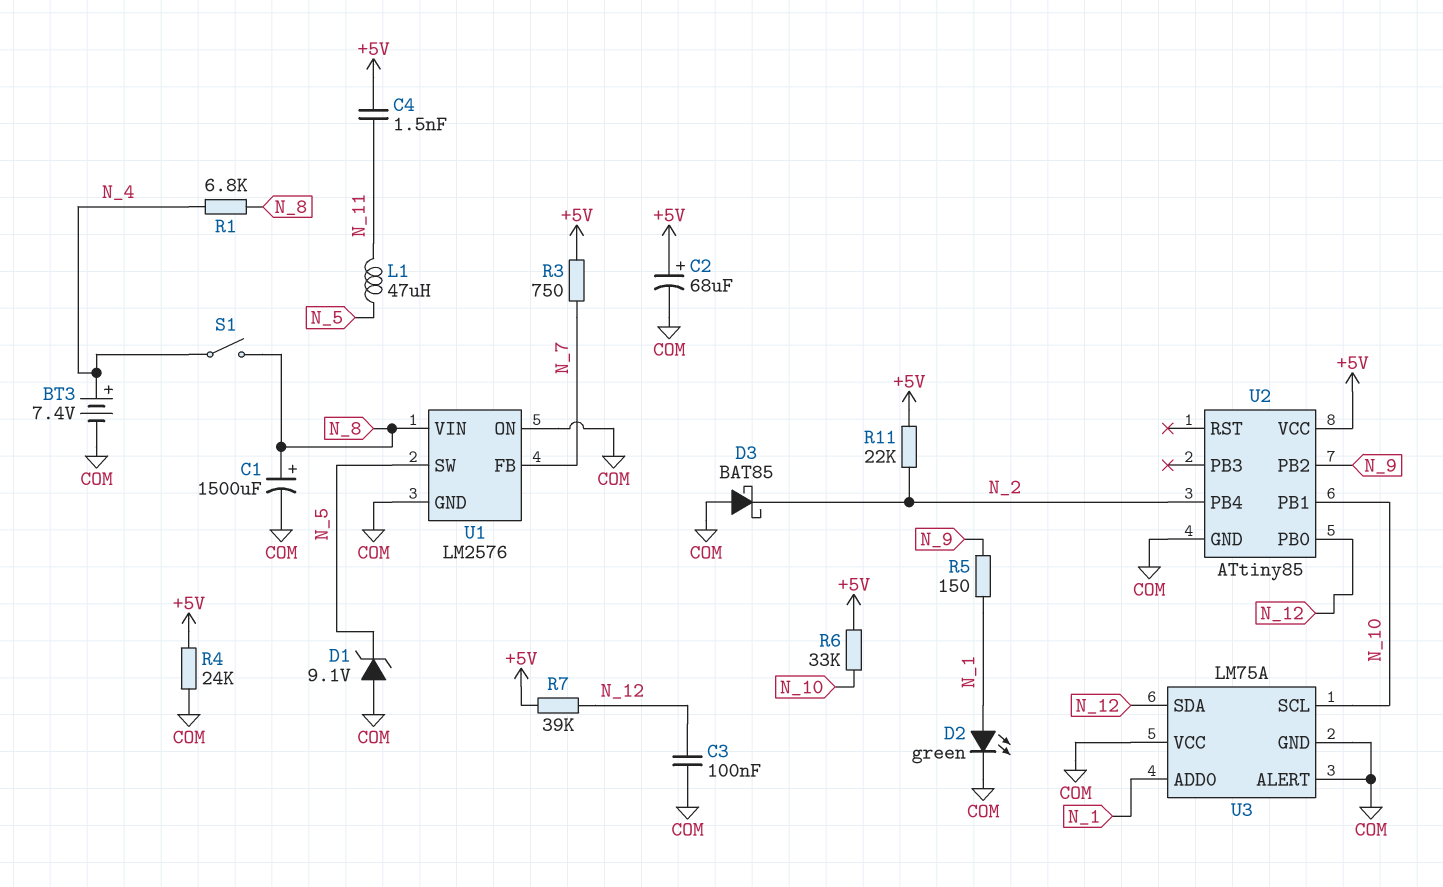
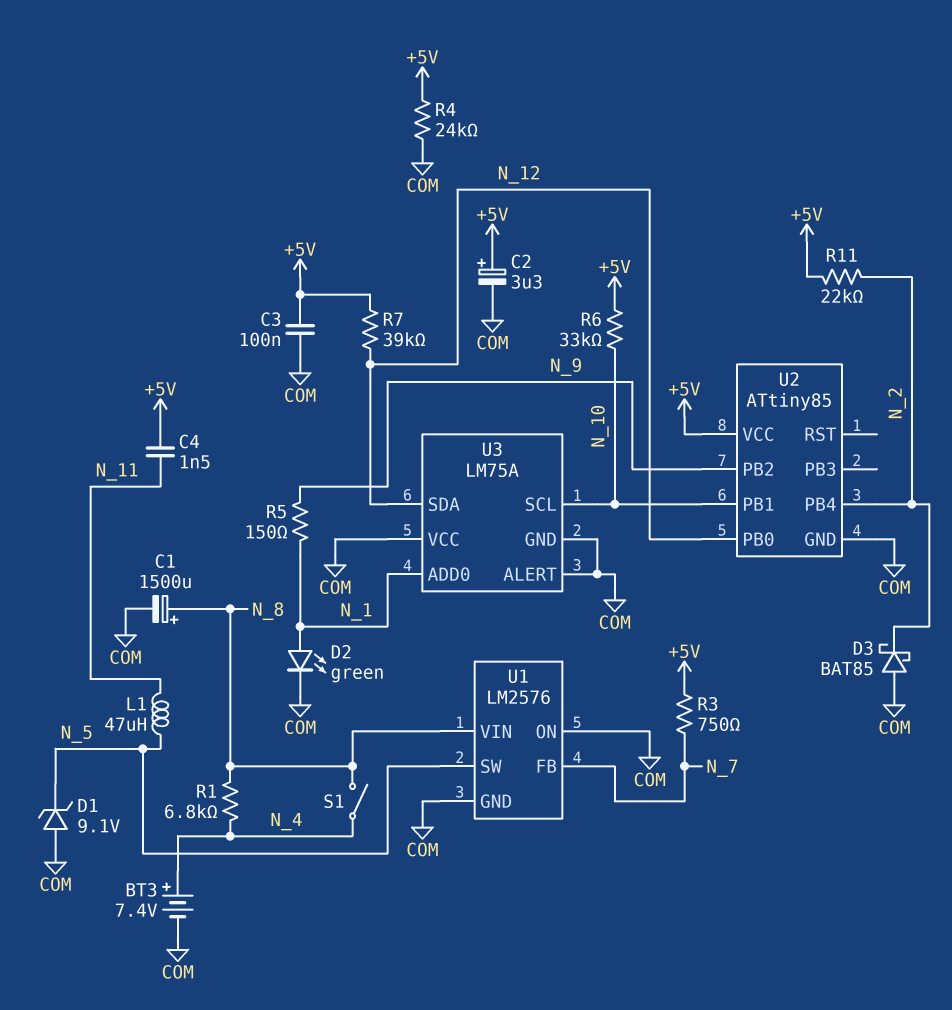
C2: 68uF (plus +5V, minus COM) -> 3.3uF (plus +5V, minus COM)
C3: 100nF (COM, N_12) -> 100nF (+5V, COM)

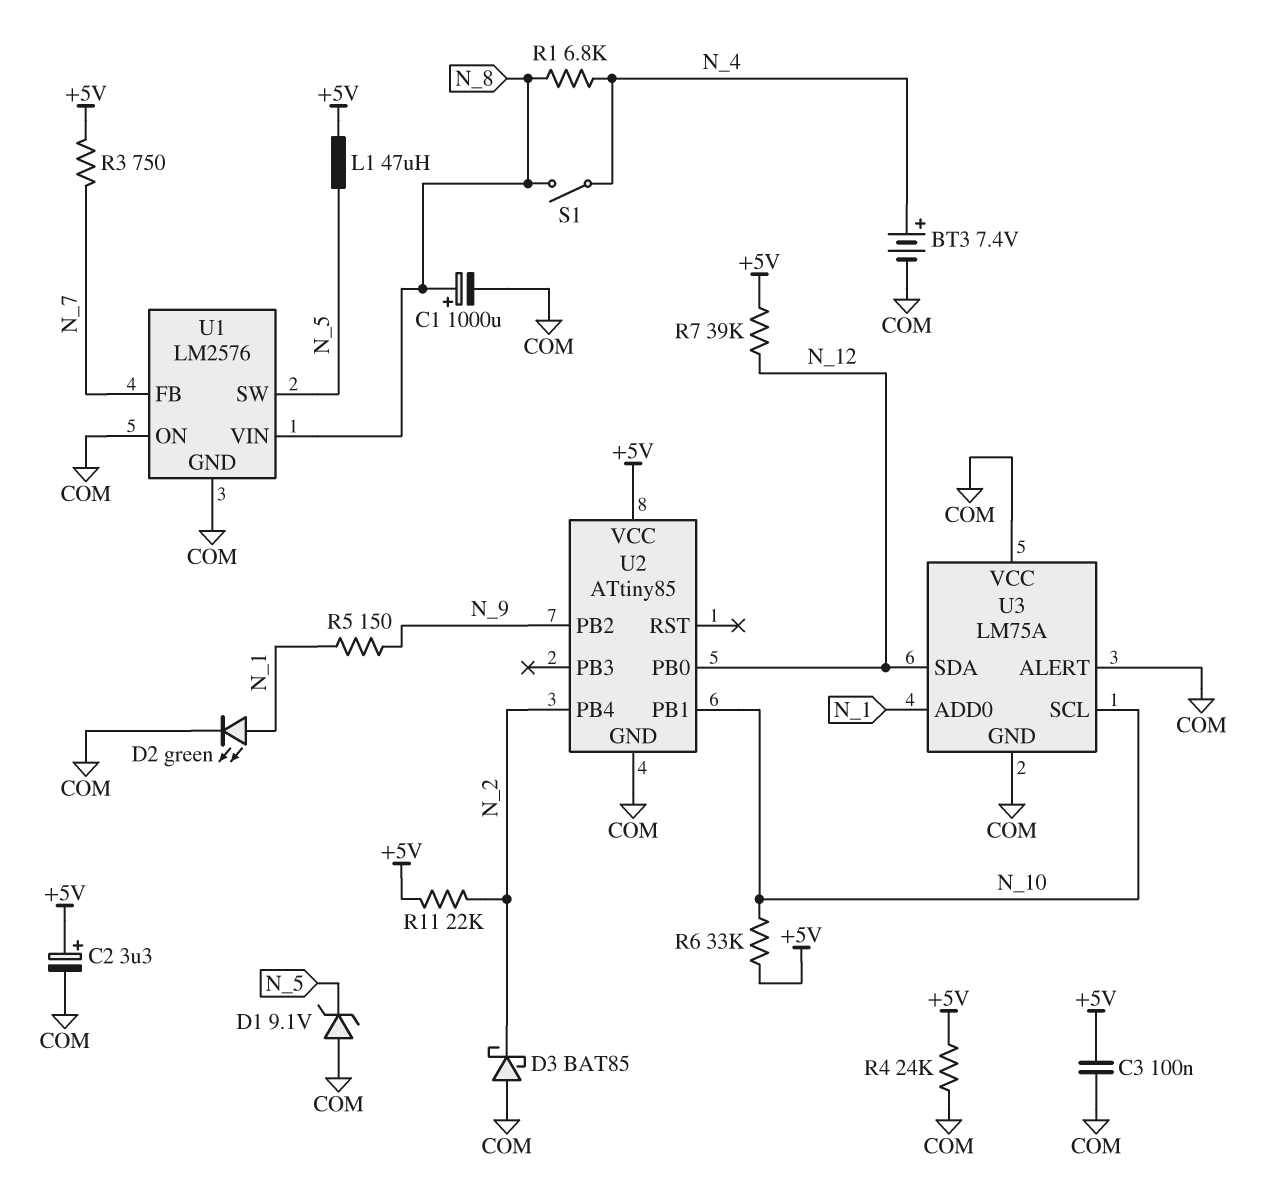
C1: 1500uF (plus N_8, minus COM) -> 1000uF (plus N_8, minus COM)
C4: 1.5nF (+5V, N_11) -> none
L1: 47uH (N_5, N_11) -> 47uH (+5V, N_5)

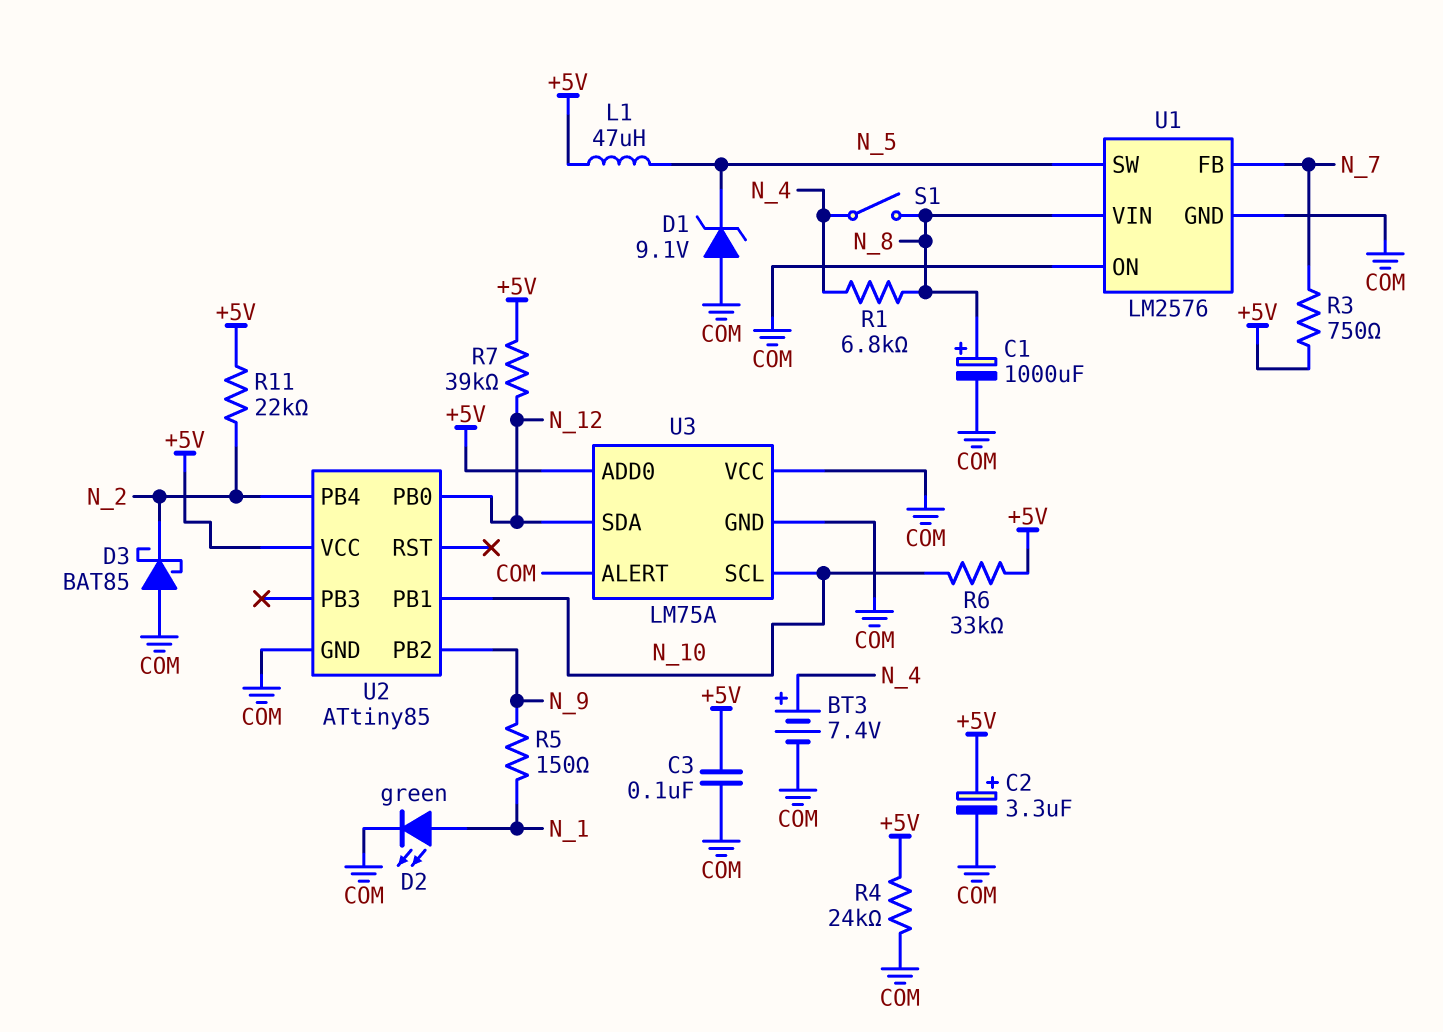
U3 pin ADD0: N_1 -> +5V

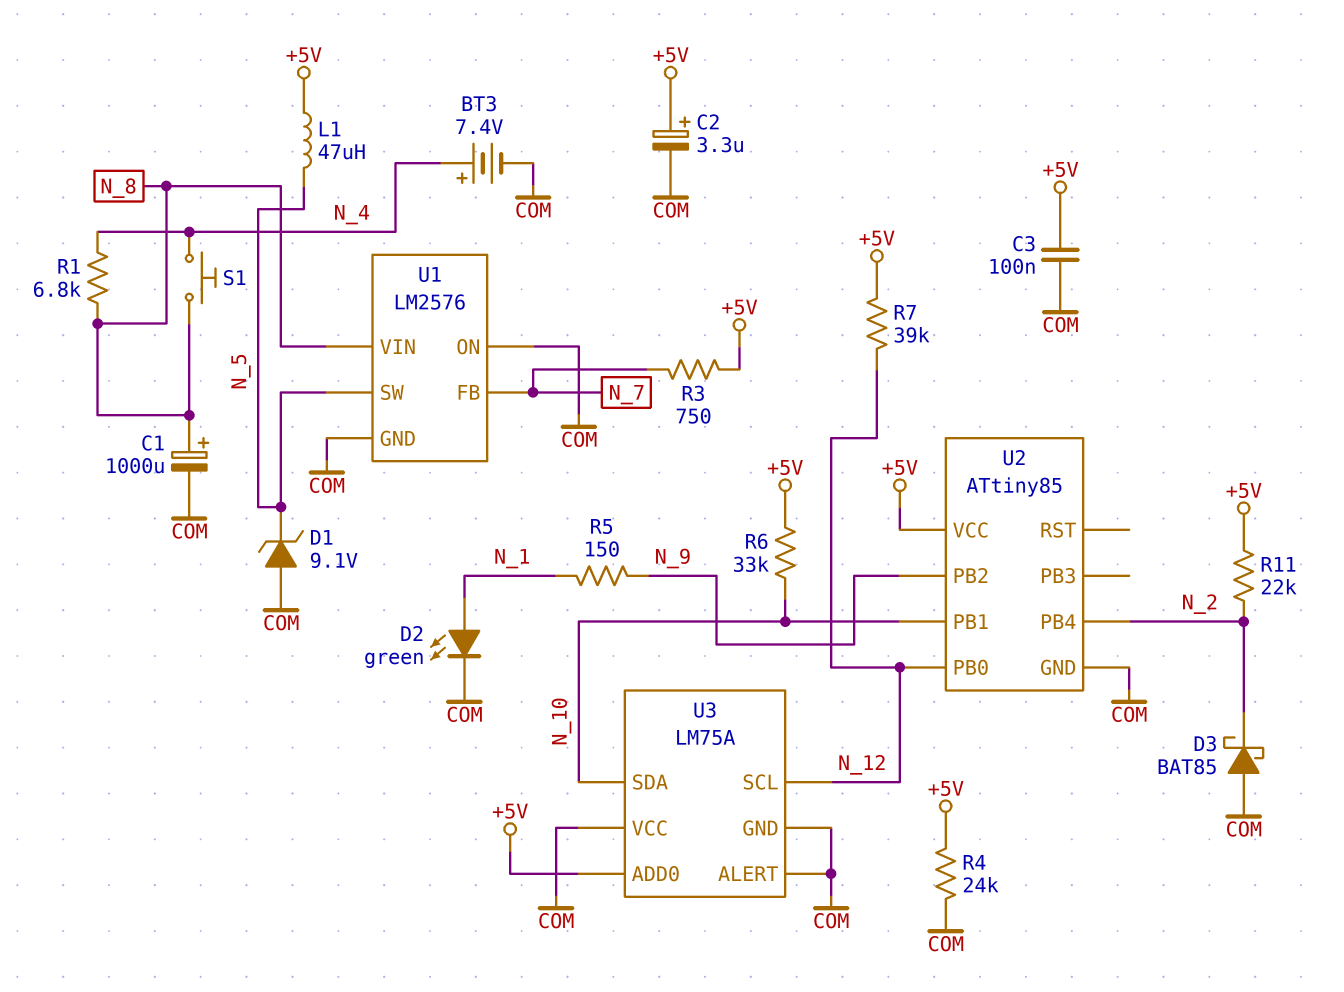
S1: switch (N_4, N_8) -> button (N_4, N_8)
U3 pin SCL: N_10 -> N_12
U3 pin SDA: N_12 -> N_10

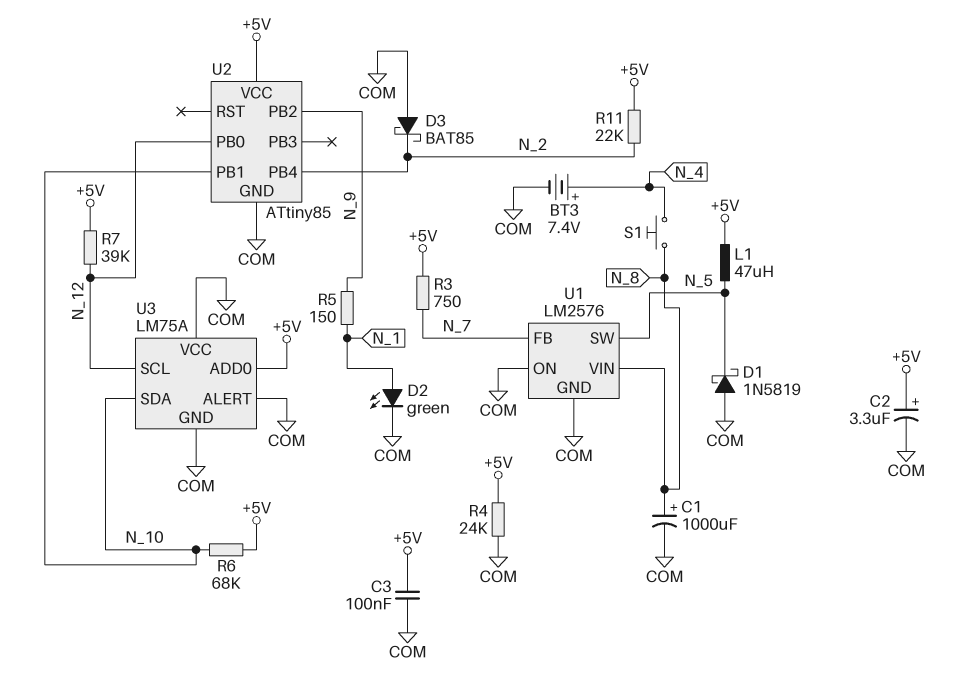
D1: zener 9.1V (A COM, K N_5) -> schottky 1N5819 (A COM, K N_5)
R1: 6.8k (N_4, N_8) -> none
R6: 33k (+5V, N_10) -> 68k (+5V, N_10)

